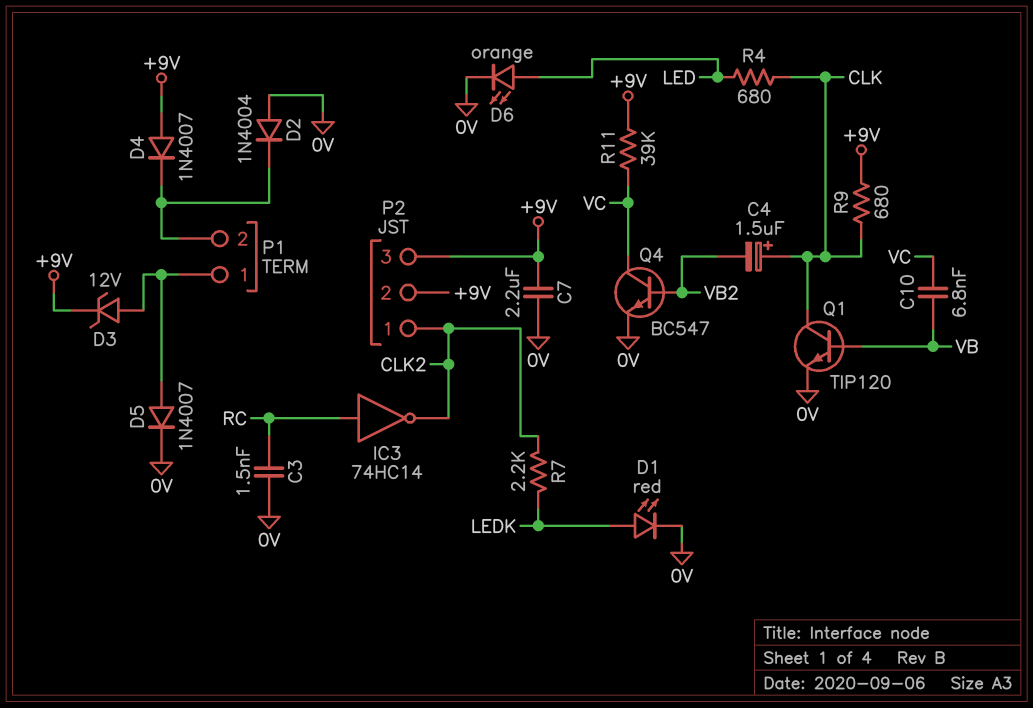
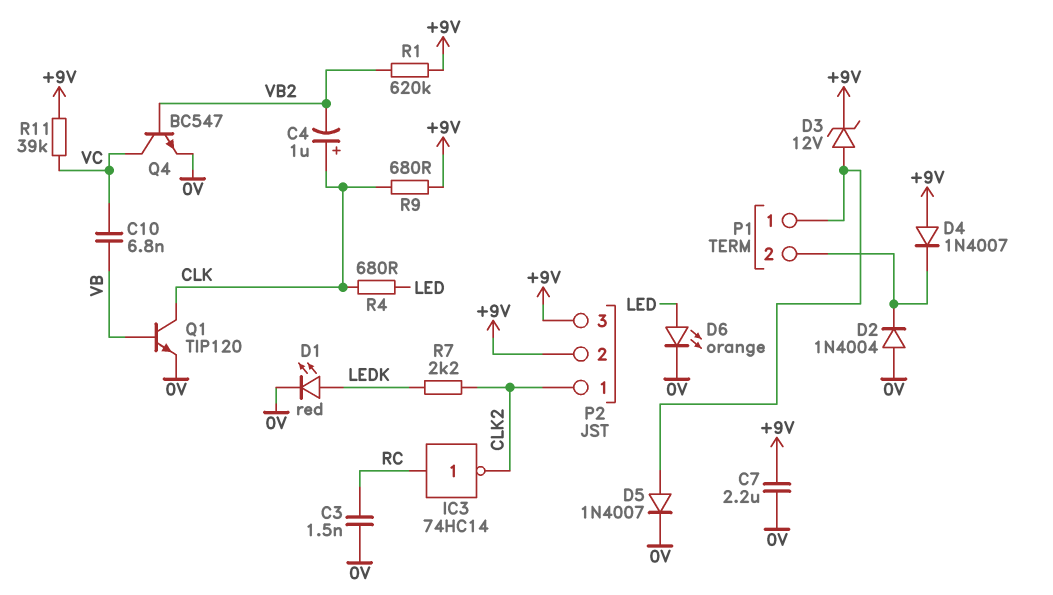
C4: 1.5uF (plus CLK, minus VB2) -> 1uF (plus CLK, minus VB2)
R1: none -> 620k (+9V, VB2)

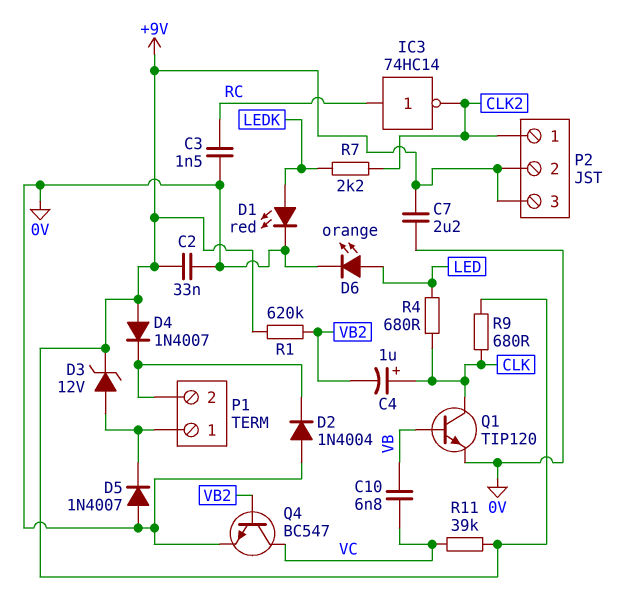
C2: none -> 33nF (+9V, 0V)
D5: diode 1N4007 (A P1/1, K 0V) -> diode 1N4007 (A 0V, K P1/1)

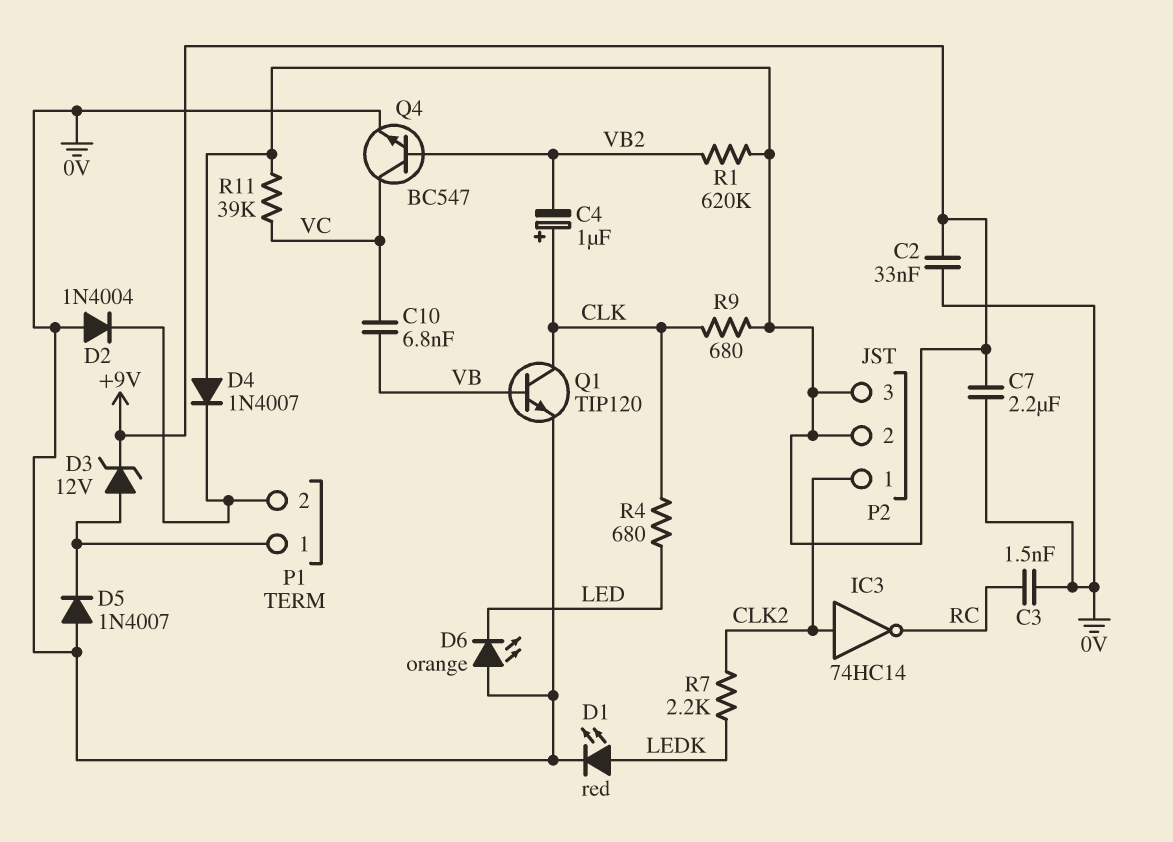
D6: LED orange (A LED, K 0V) -> LED orange (A 0V, K LED)
IC3: NOT 74HC14 (in RC, out CLK2) -> NOT 74HC14 (in CLK2, out RC)

